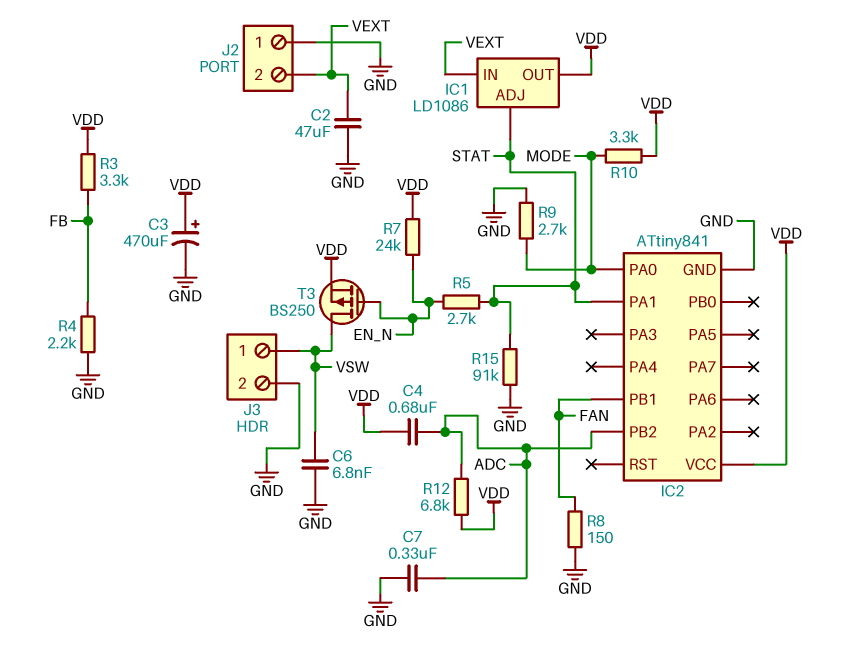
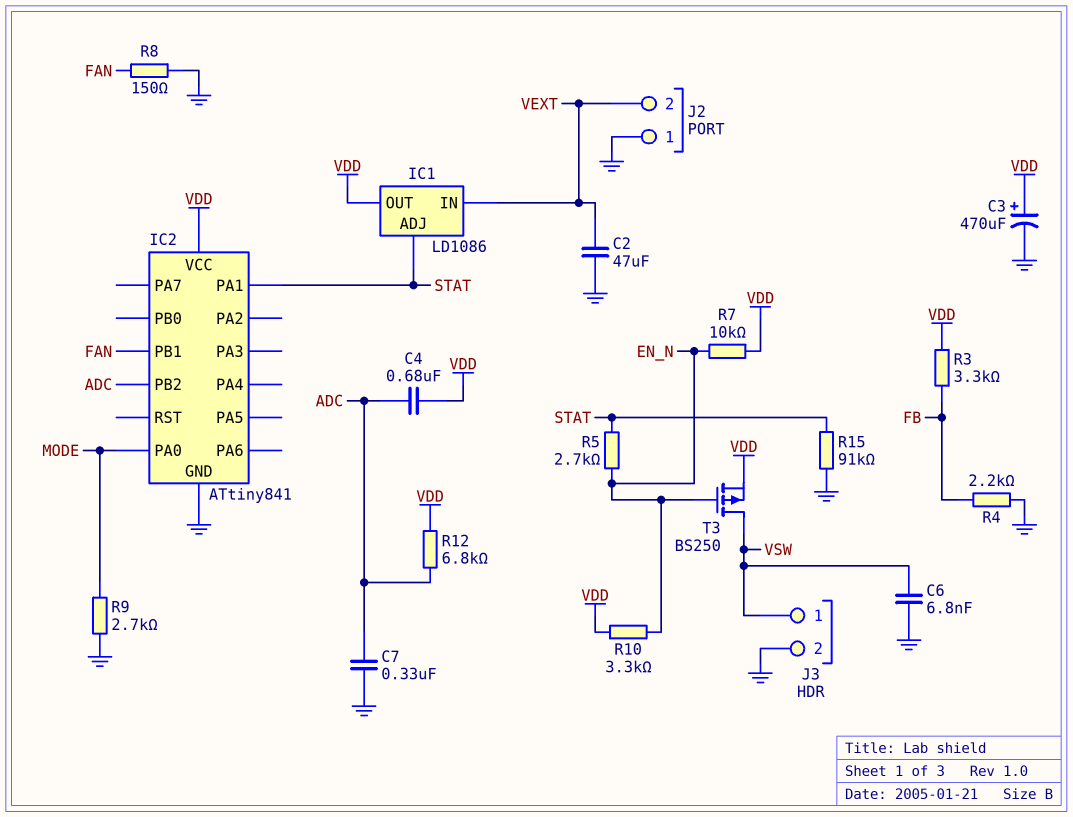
R7: 24k (EN_N, VDD) -> 10k (EN_N, VDD)
R10: 3.3k (MODE, VDD) -> 3.3k (EN_N, VDD)

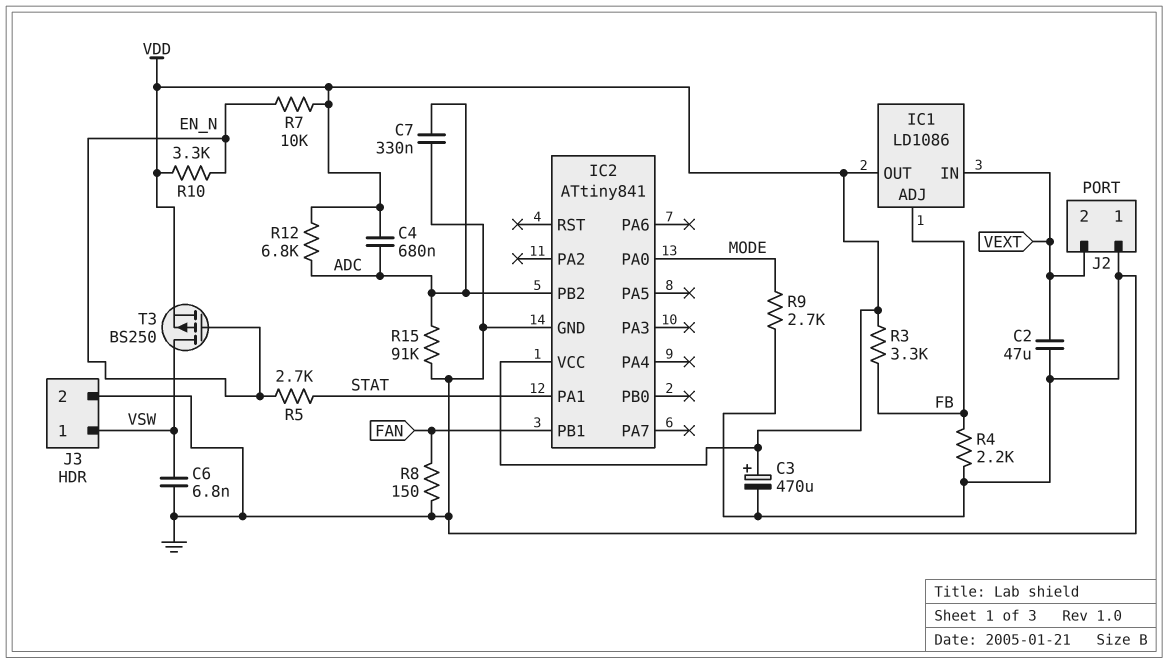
IC1 pin ADJ: STAT -> FB
R15: 91k (GND, STAT) -> 91k (ADC, GND)

